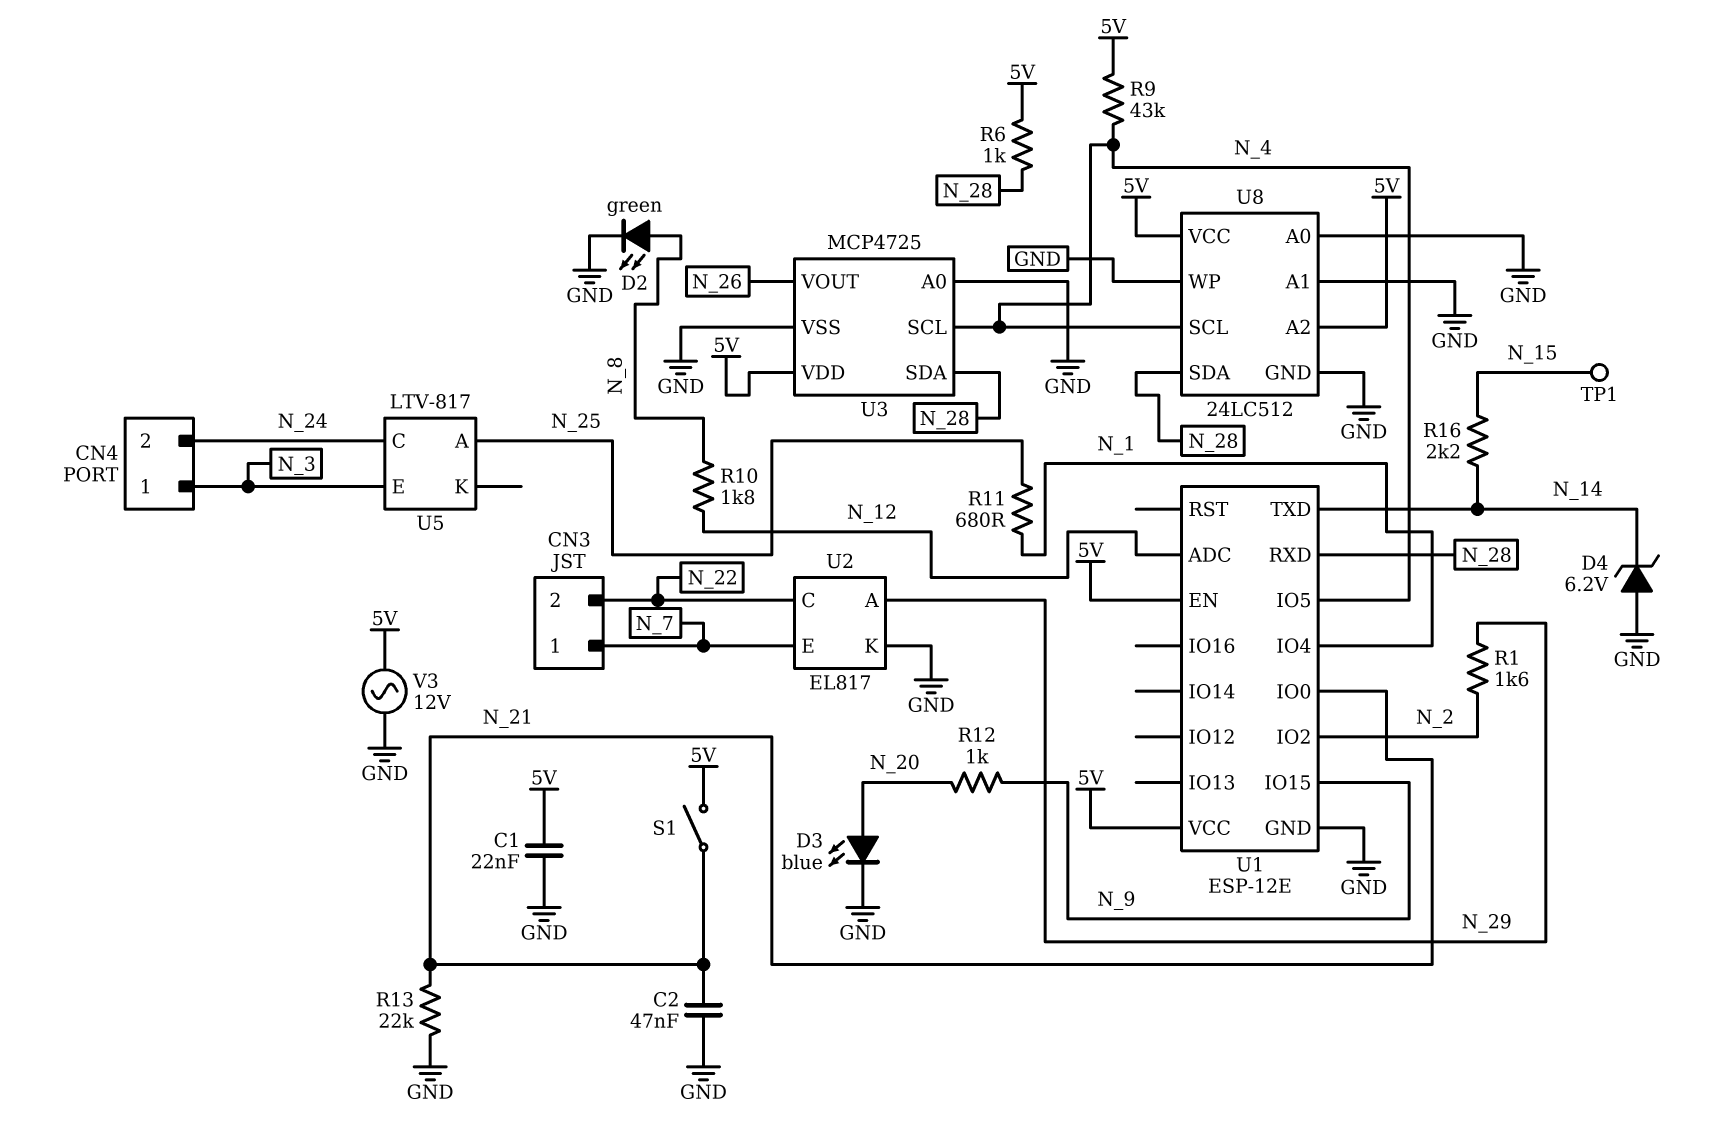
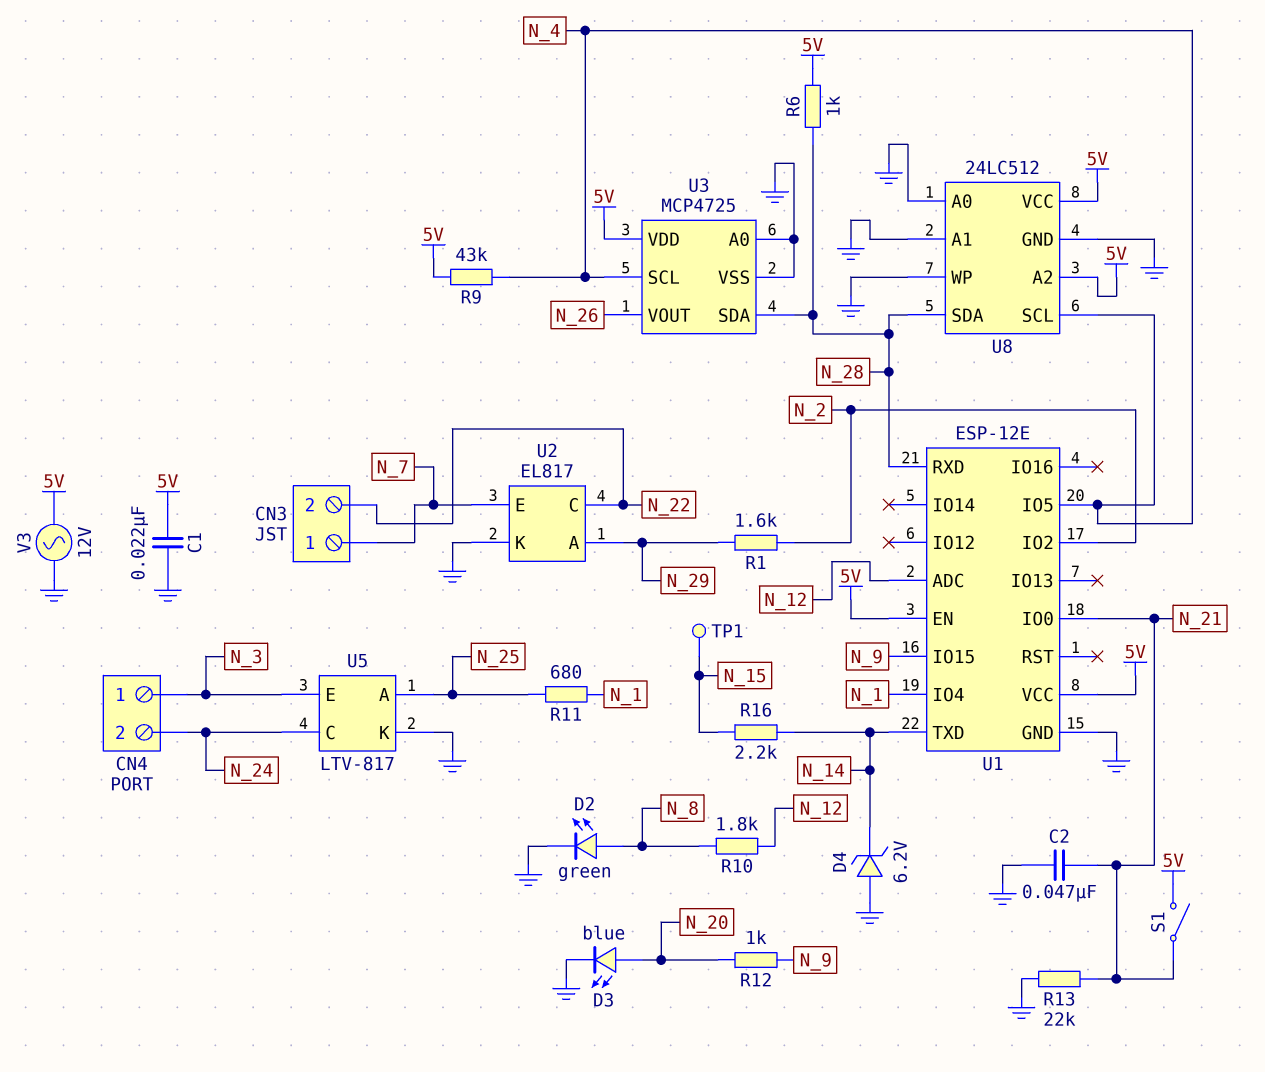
U5 pin K: none -> GND

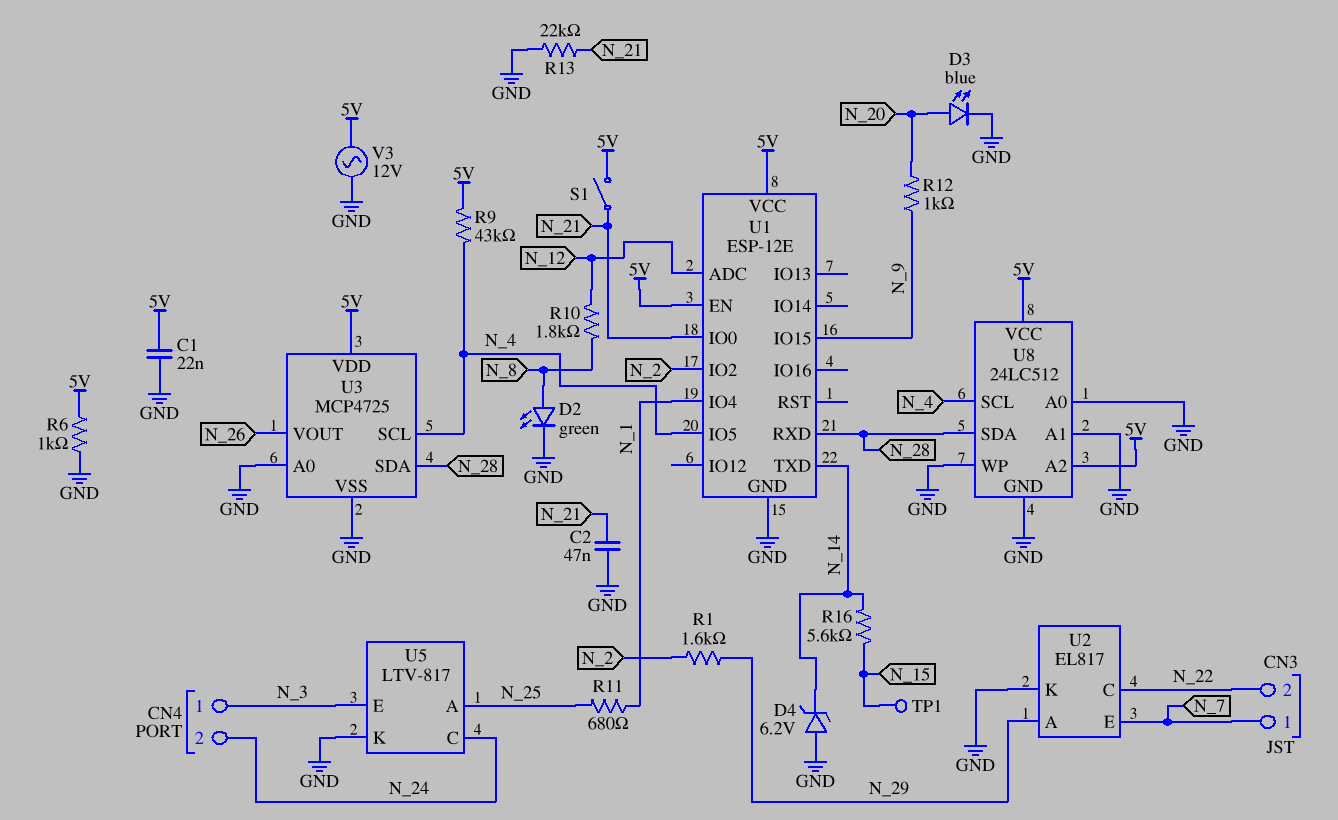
R6: 1k (5V, N_28) -> 1k (5V, GND)
R16: 2.2k (N_14, N_15) -> 5.6k (N_14, N_15)

